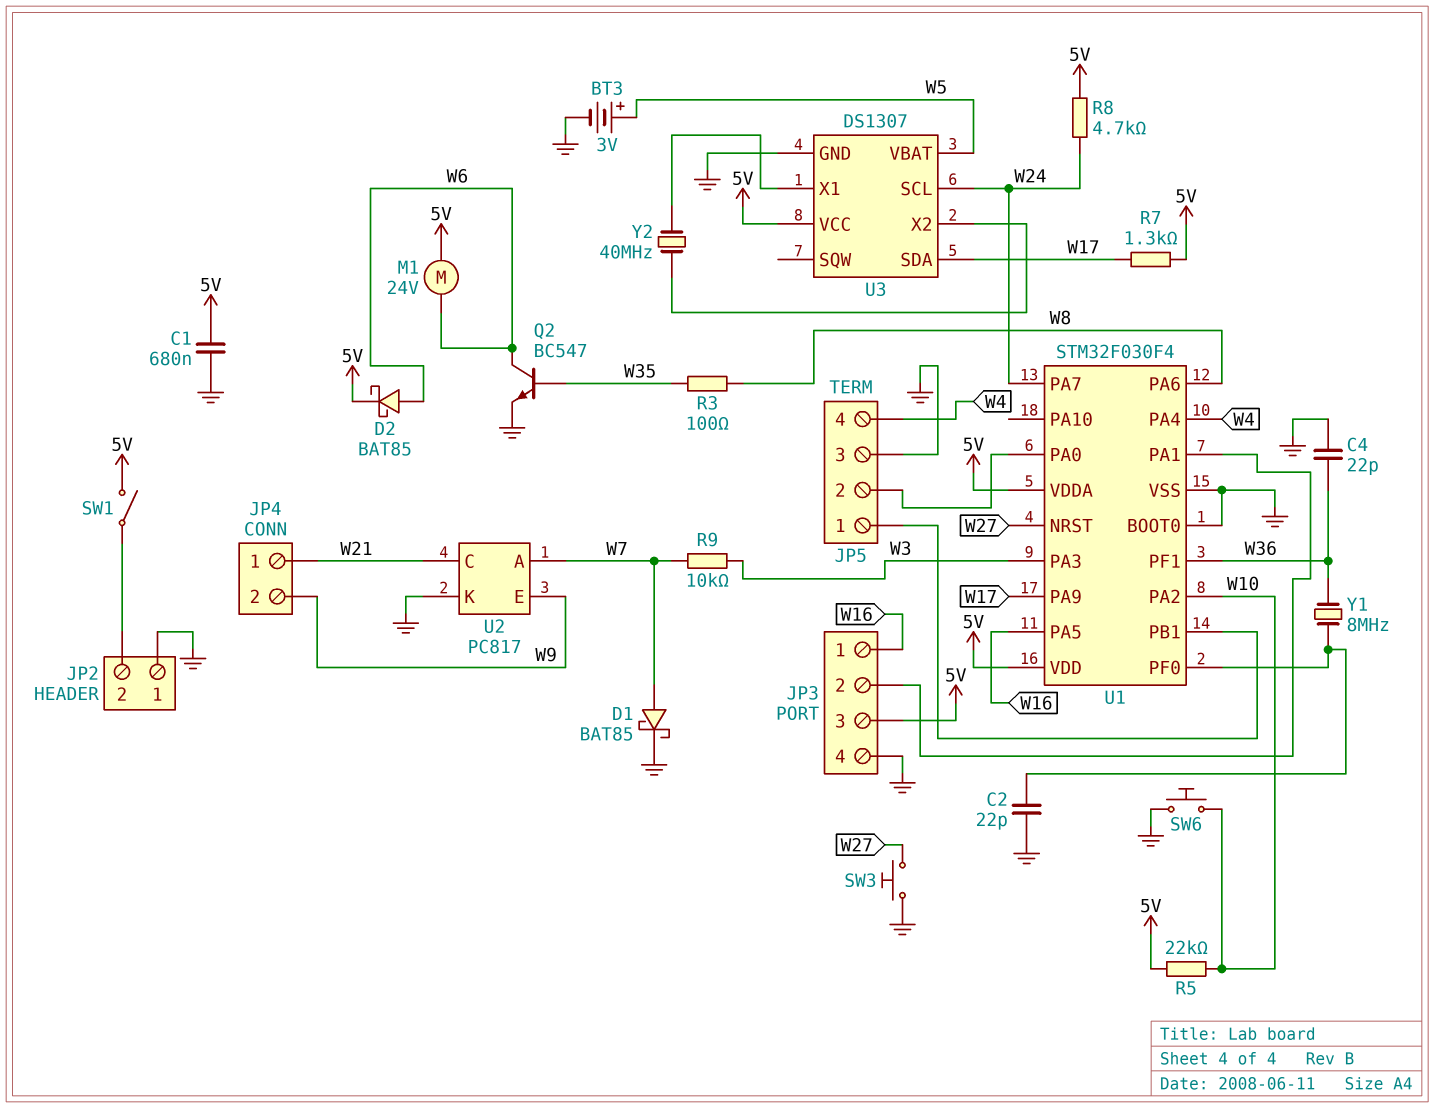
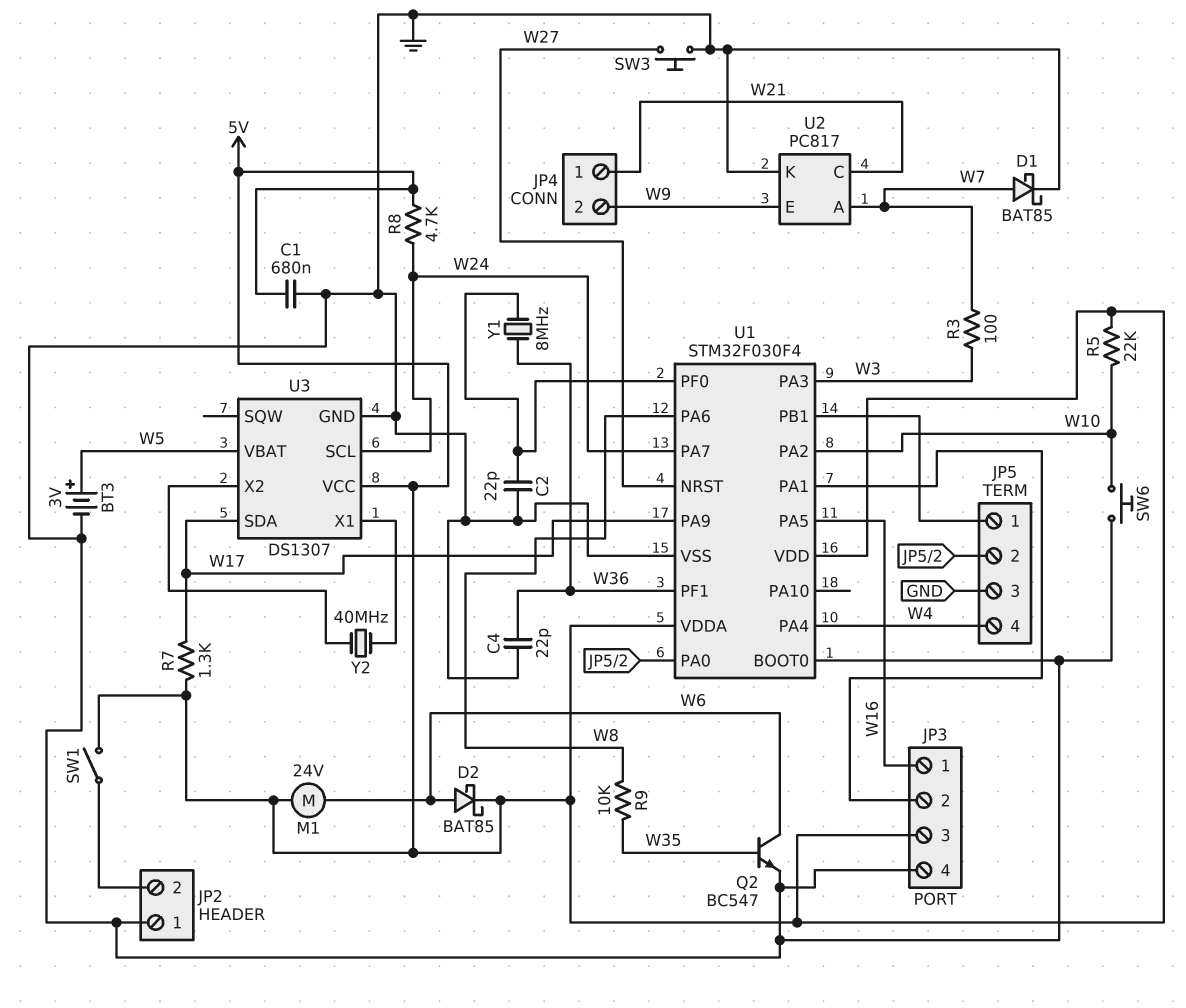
R3: 100 (W8, W35) -> 100 (W3, W7)
R9: 10k (W3, W7) -> 10k (W8, W35)

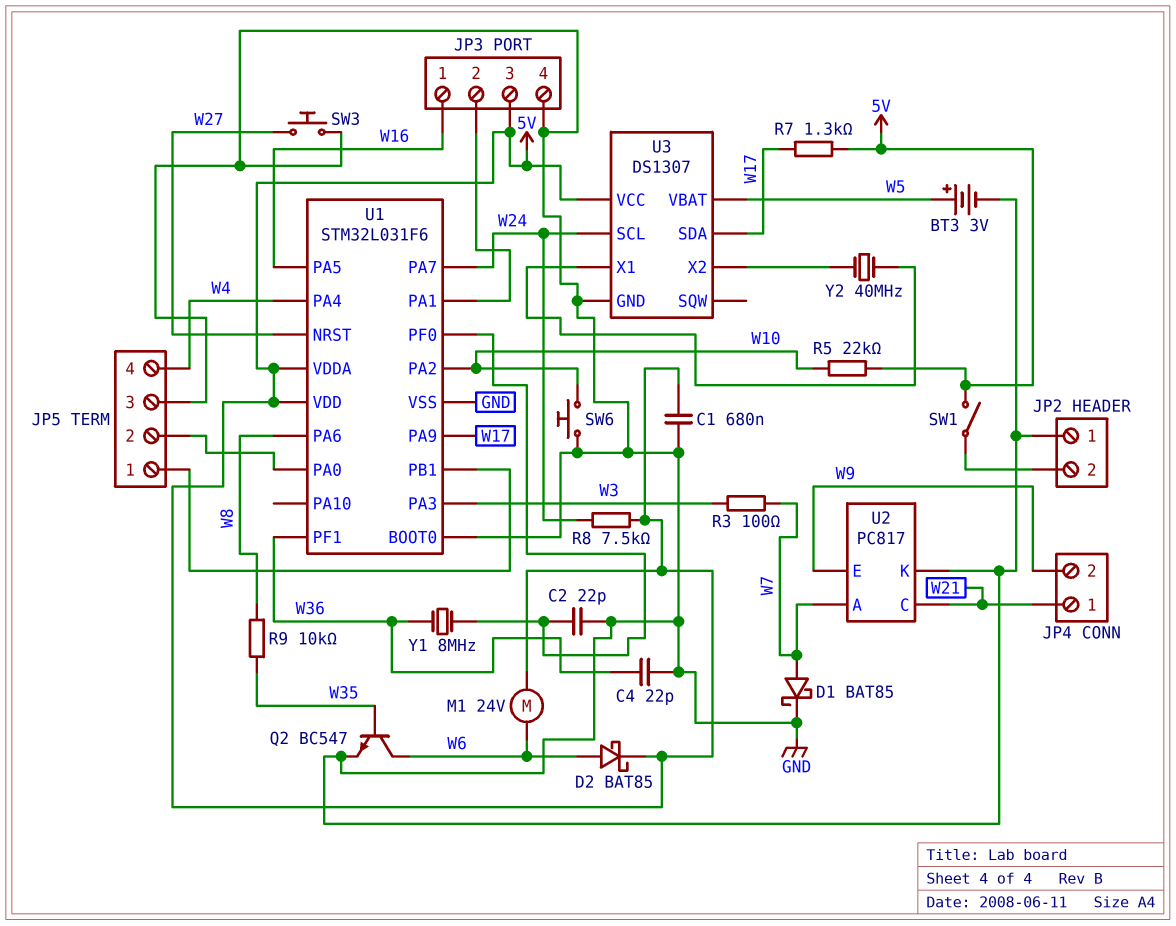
R8: 4.7k (5V, W24) -> 7.5k (5V, W24)
U1: STM32F030F4 -> STM32L031F6

